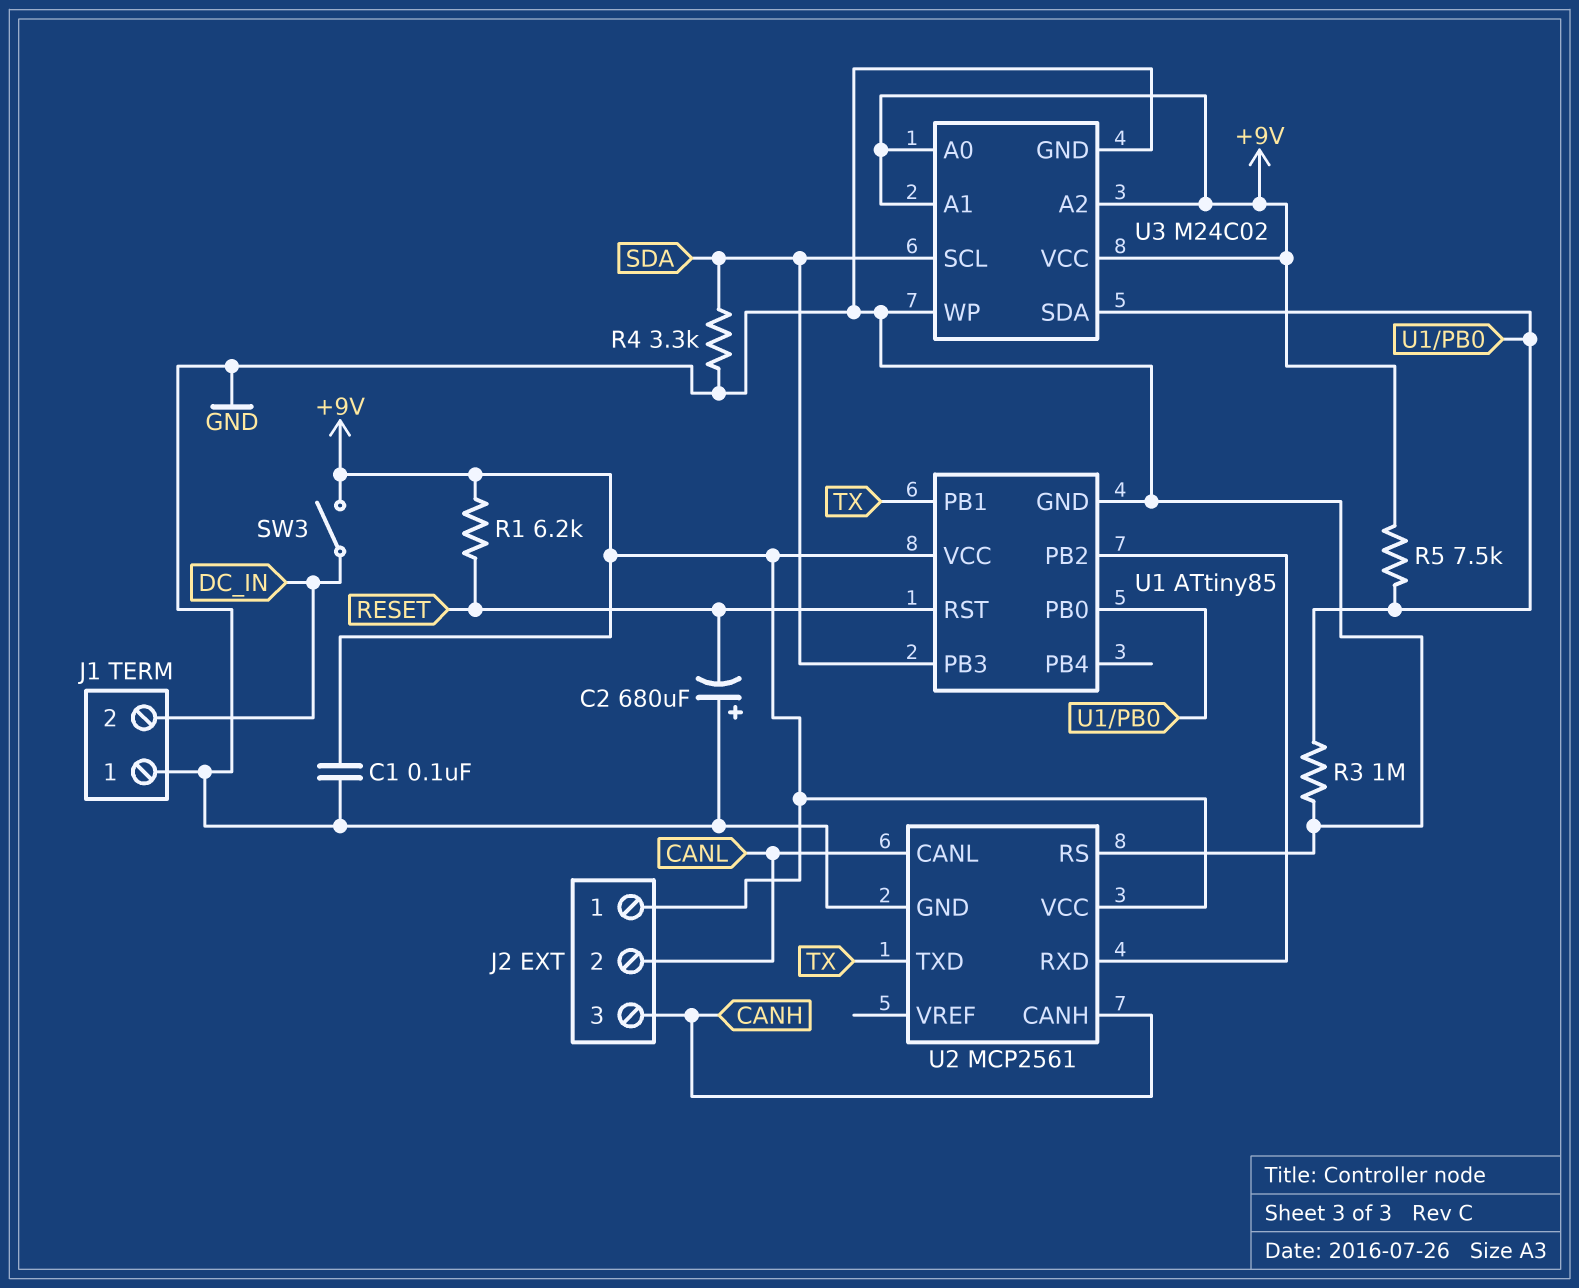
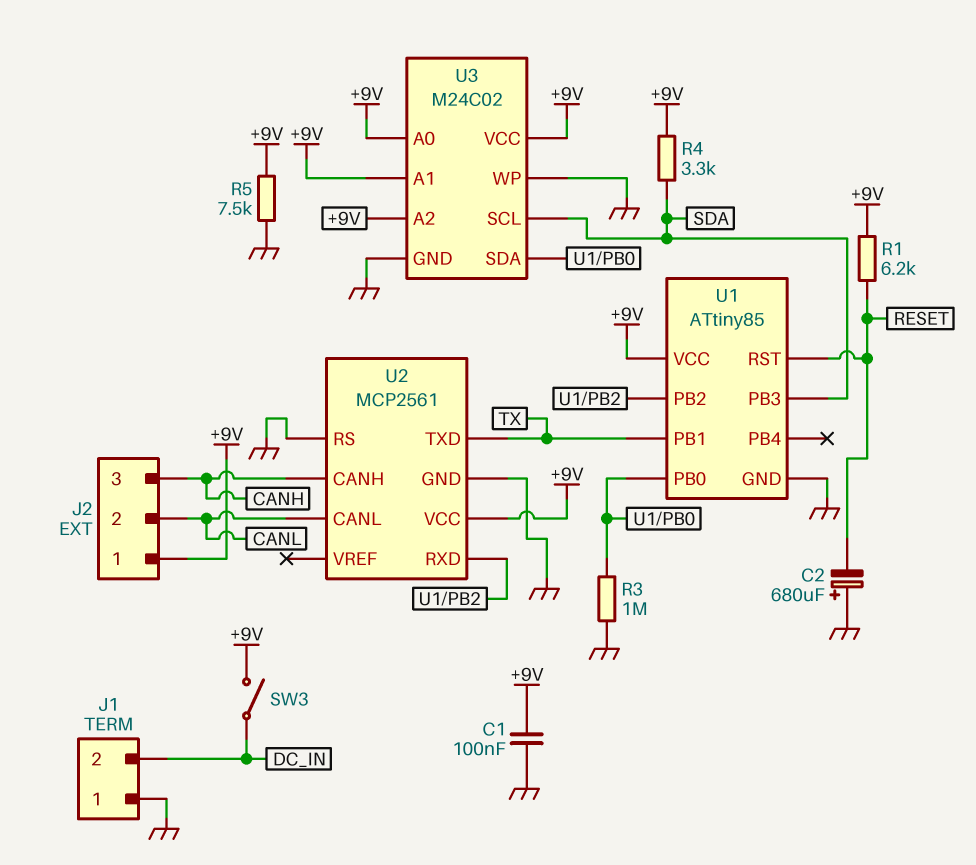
R4: 3.3k (GND, SDA) -> 3.3k (+9V, SDA)
R5: 7.5k (+9V, U1/PB0) -> 7.5k (+9V, GND)

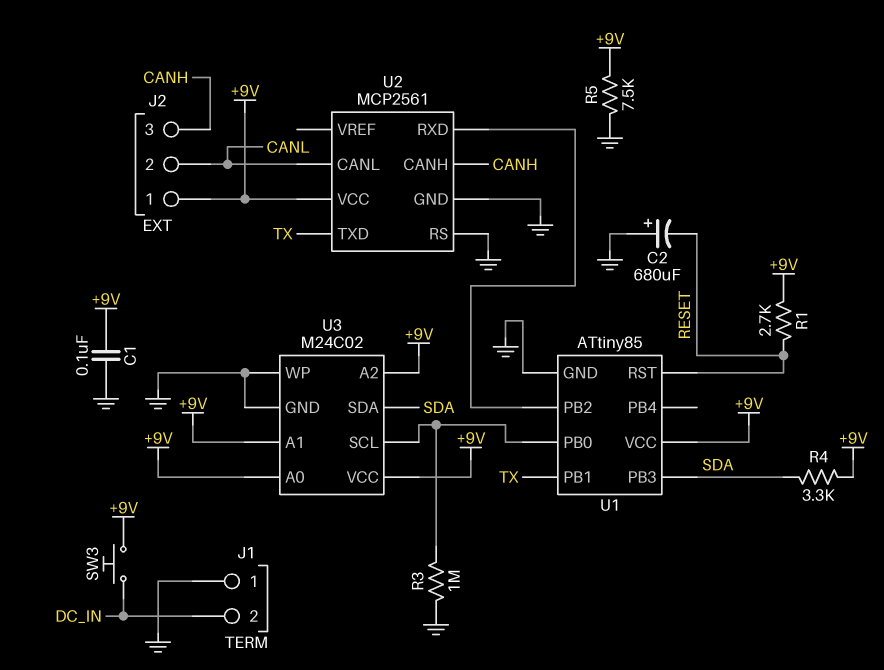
R1: 6.2k (+9V, RESET) -> 2.7k (+9V, RESET)
SW3: switch (+9V, DC_IN) -> button (+9V, DC_IN)
U3 pin SCL: SDA -> U1/PB0
U3 pin SDA: U1/PB0 -> SDA

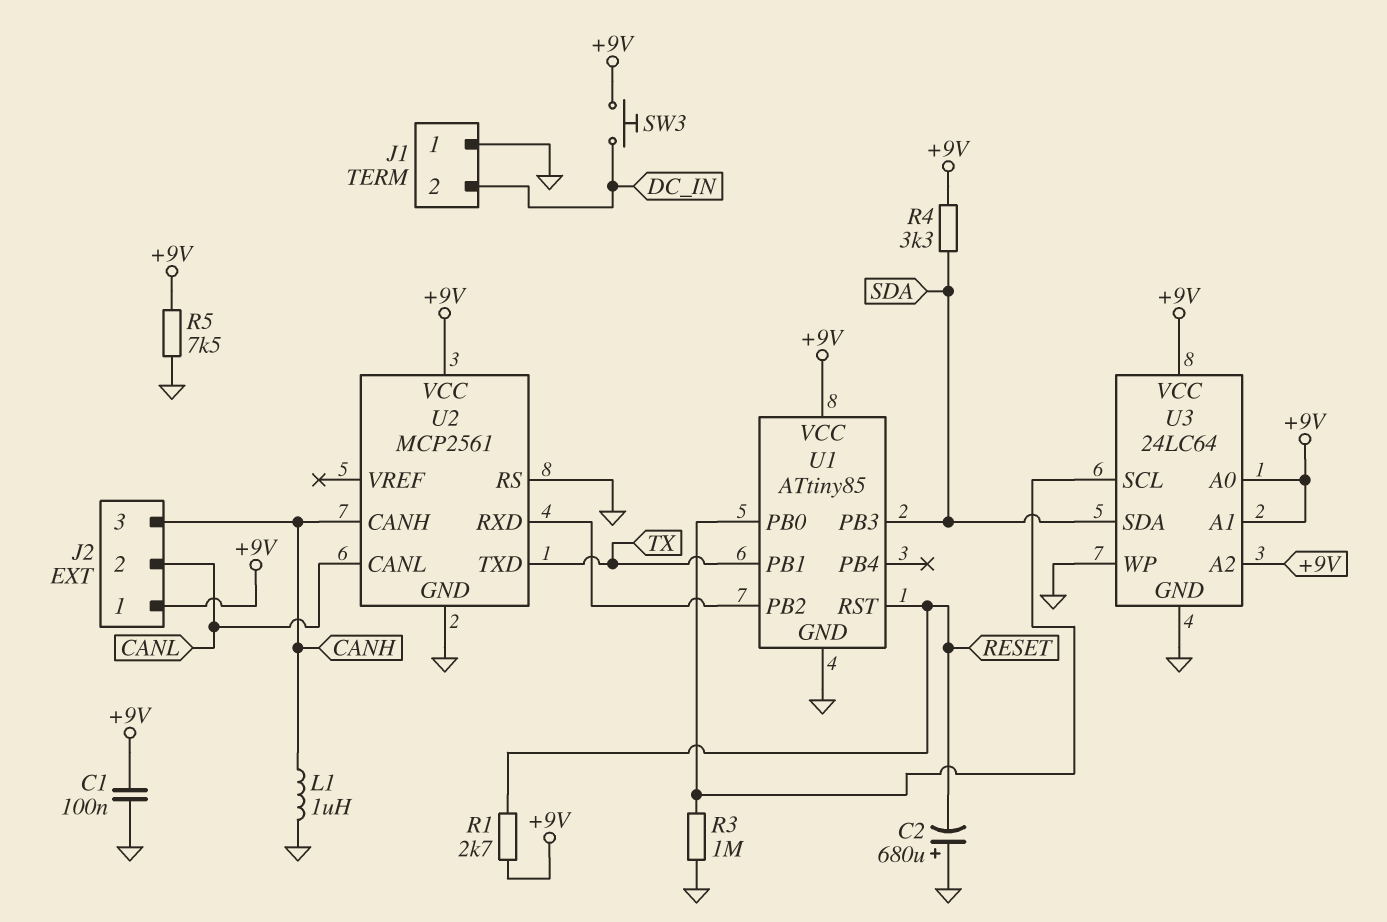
L1: none -> 1uH (CANH, GND)
U3: M24C02 -> 24LC64

